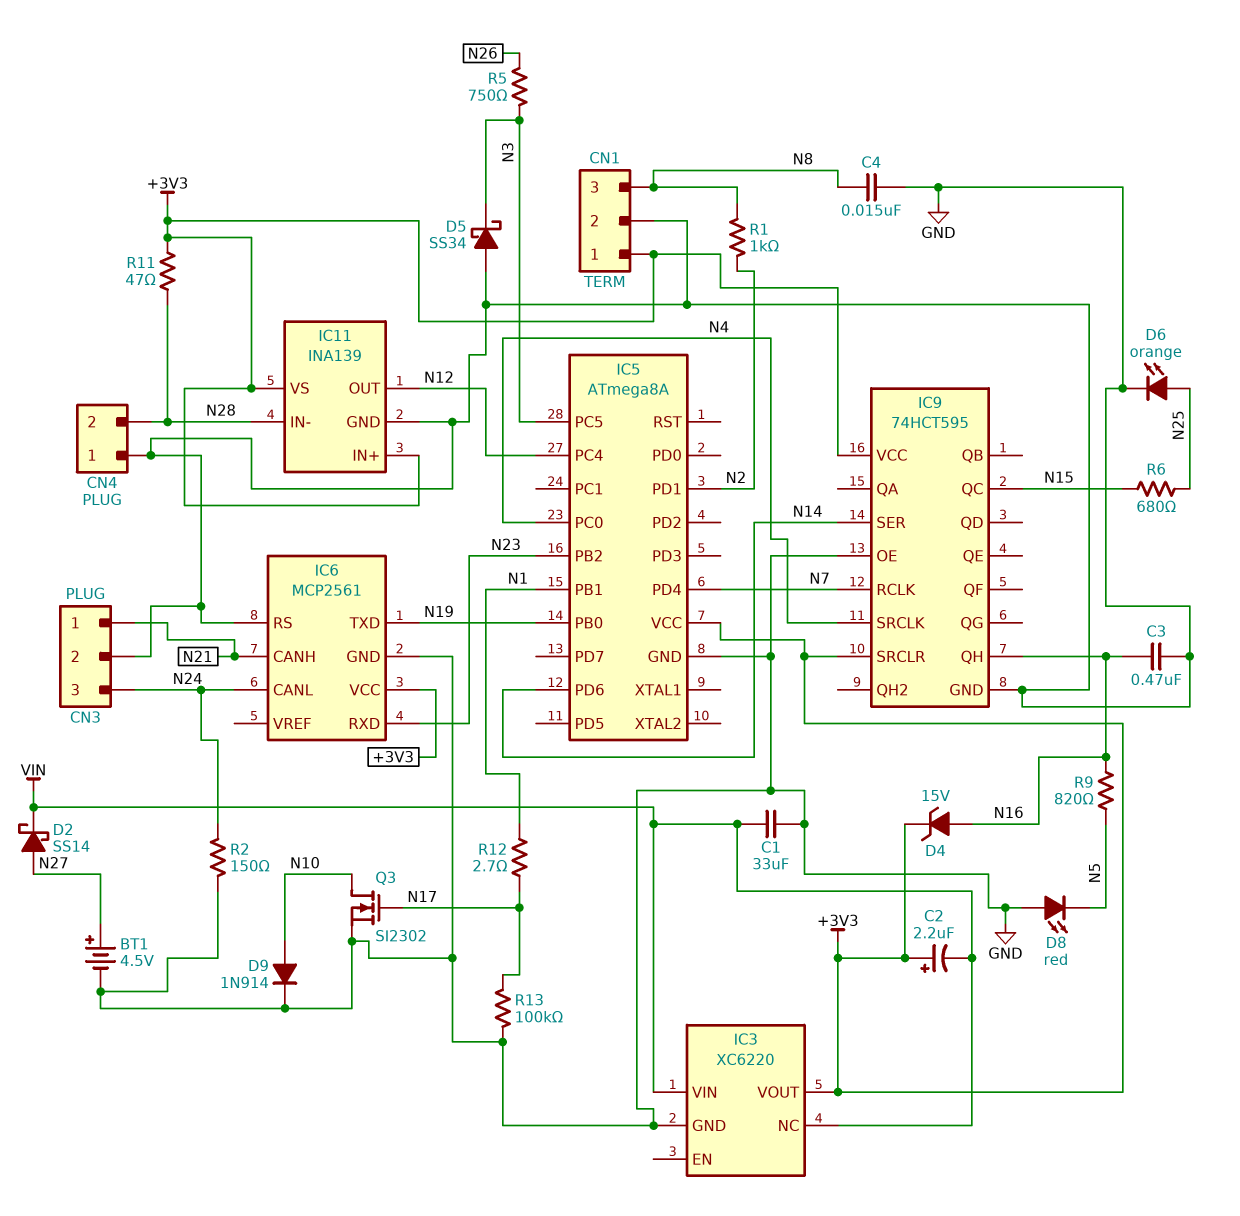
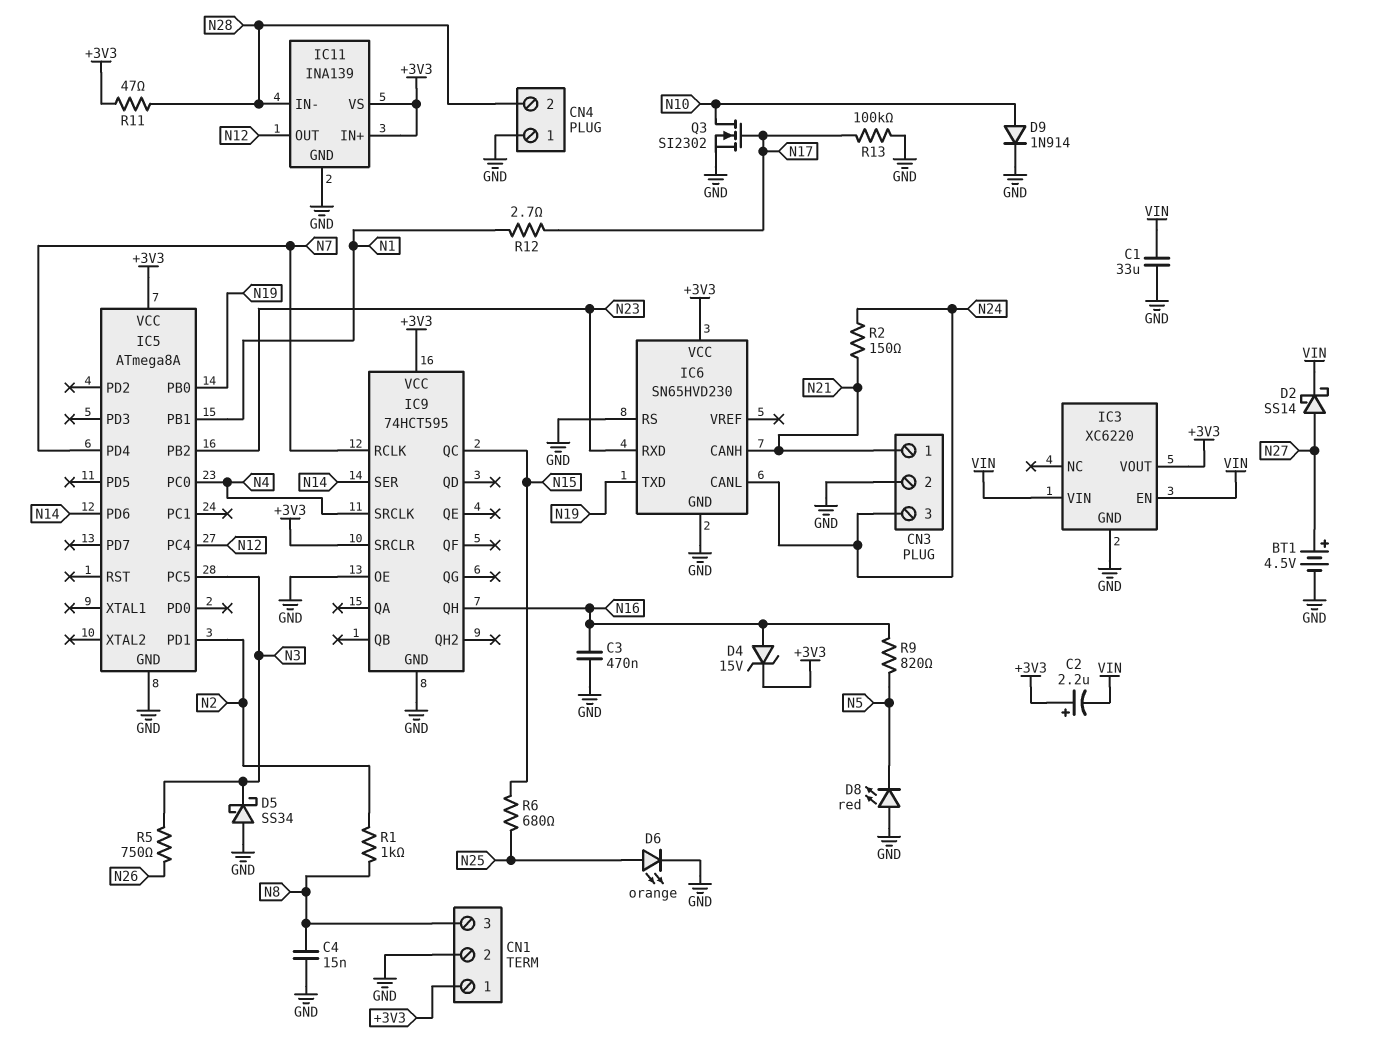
IC3 pin EN: none -> VIN
IC3 pin NC: VIN -> none
IC6: MCP2561 -> SN65HVD230
R2: 150 (GND, N24) -> 150 (N21, N24)

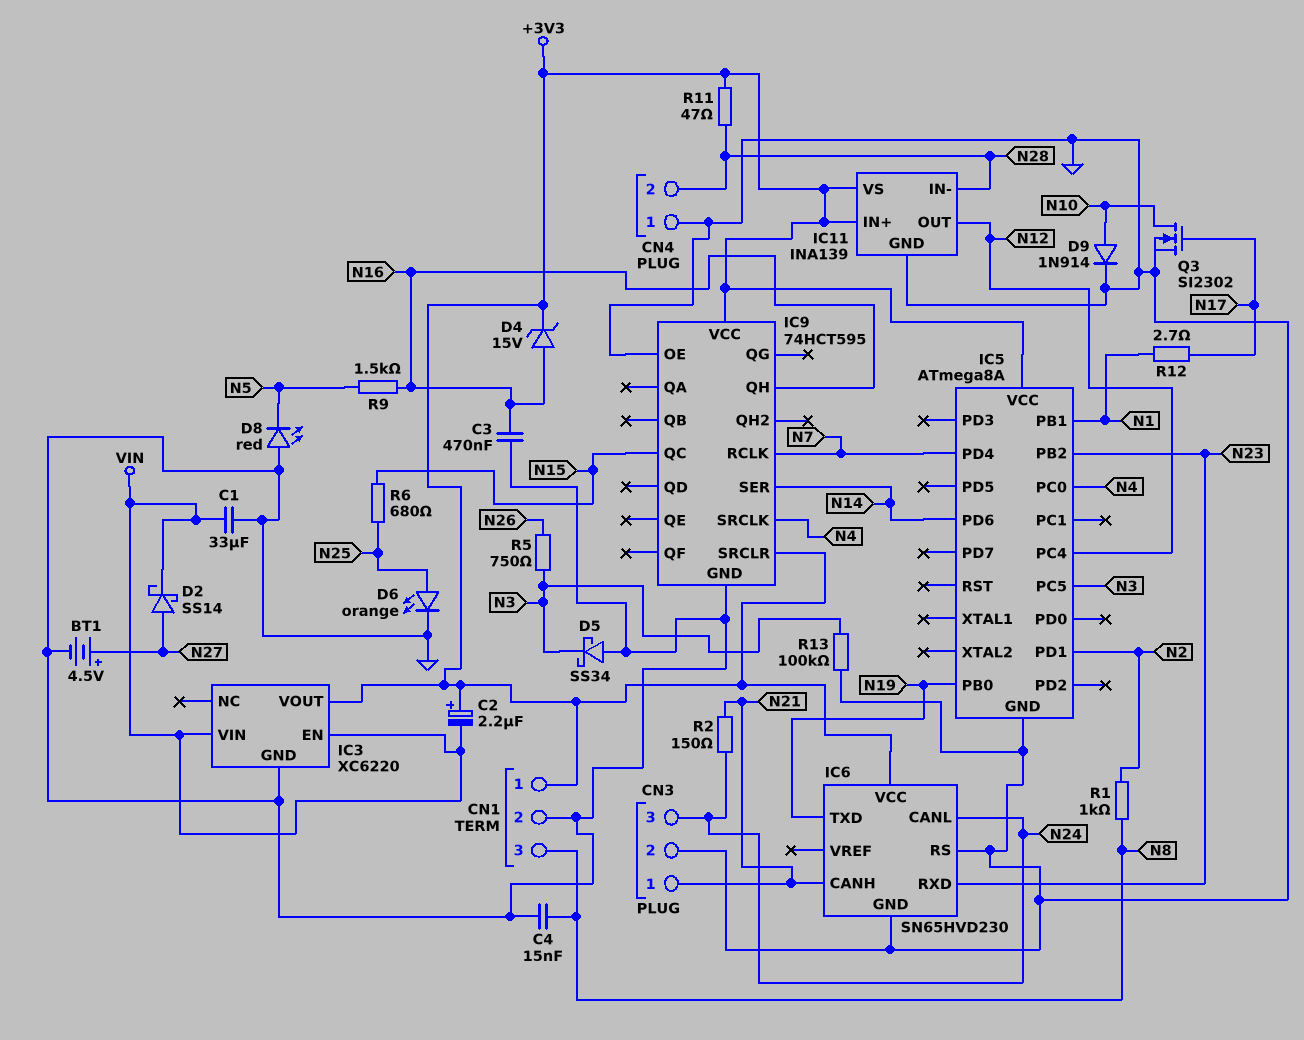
R9: 820 (N5, N16) -> 1.5k (N5, N16)
R13: 100k (GND, N17) -> 100k (GND, N3)

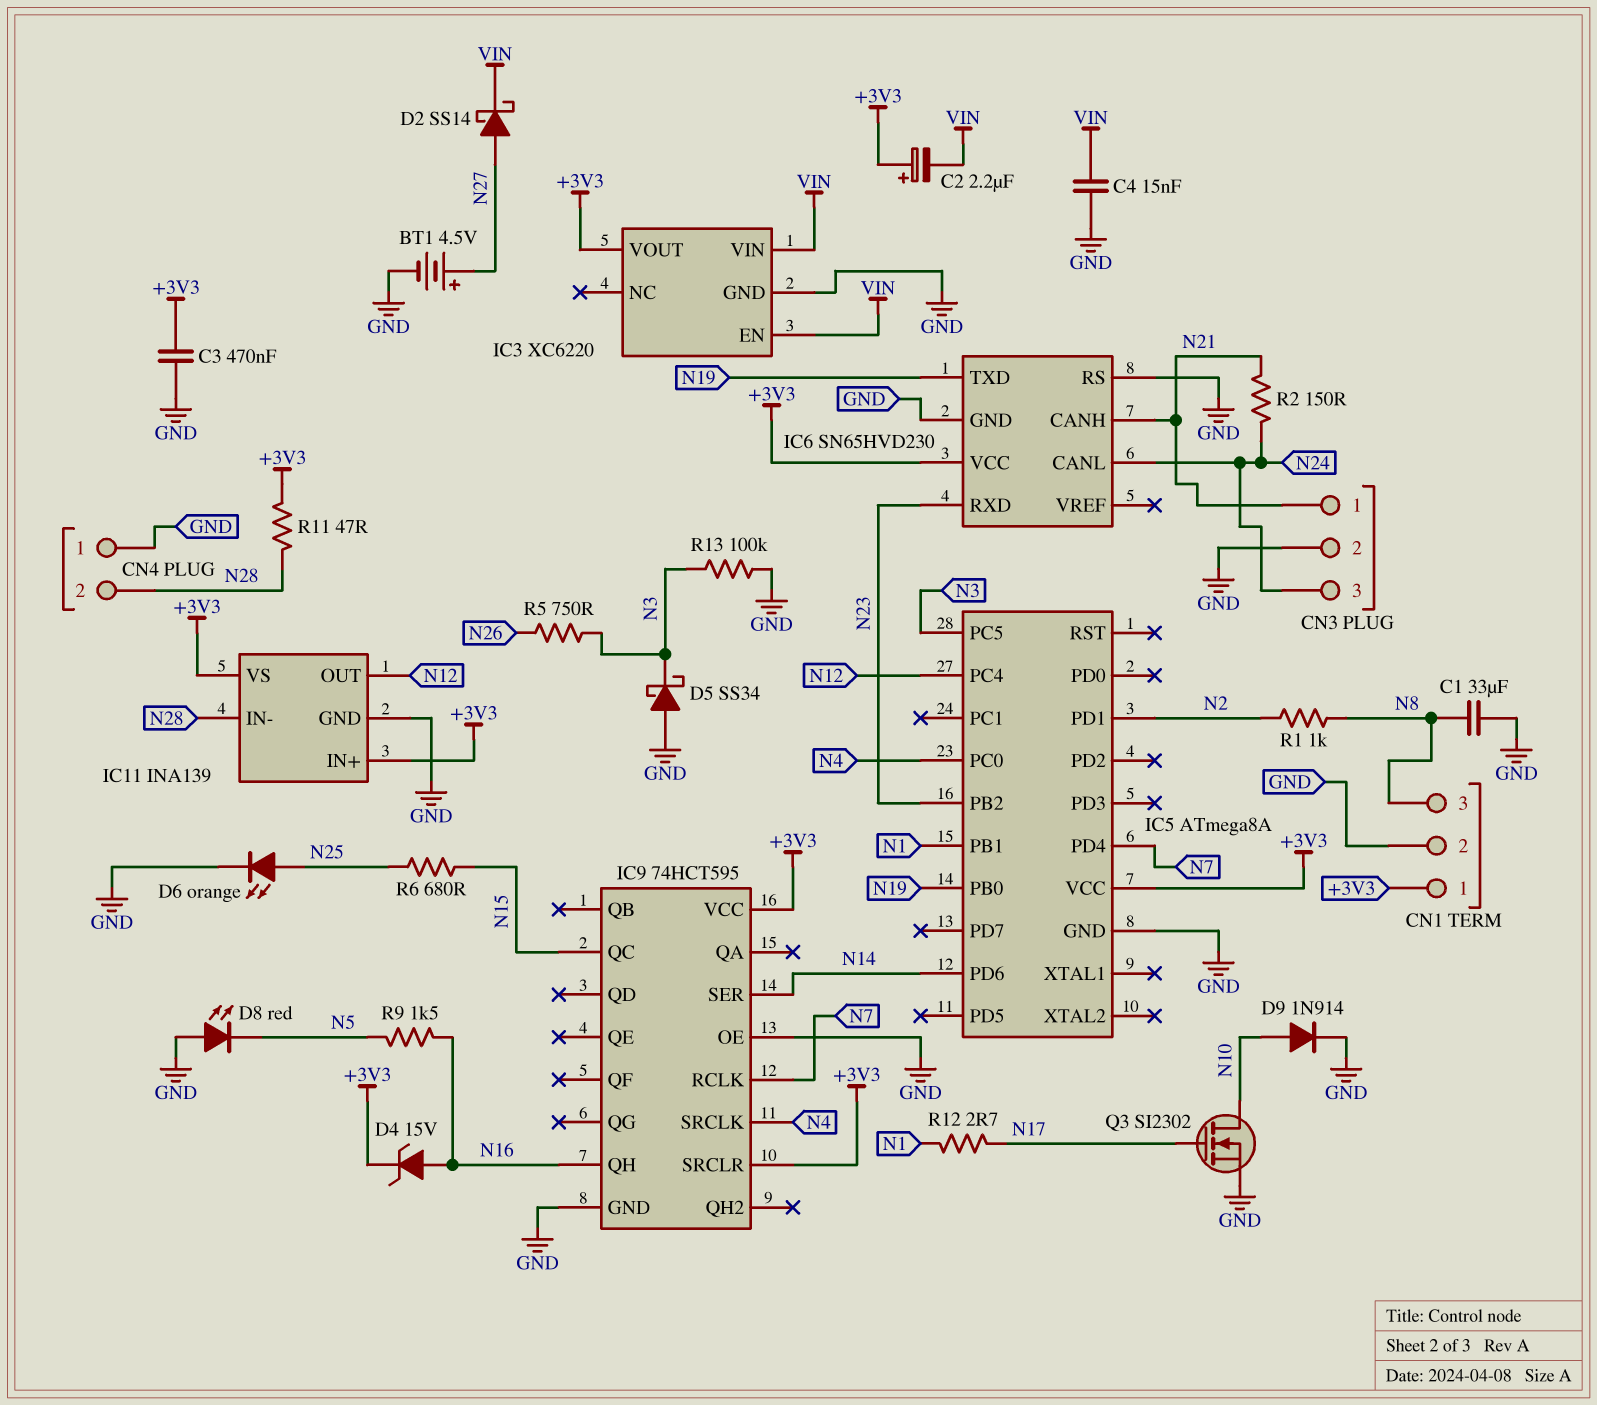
C1: 33uF (GND, VIN) -> 33uF (GND, N8)
C3: 470nF (GND, N16) -> 470nF (+3V3, GND)
C4: 15nF (GND, N8) -> 15nF (GND, VIN)

